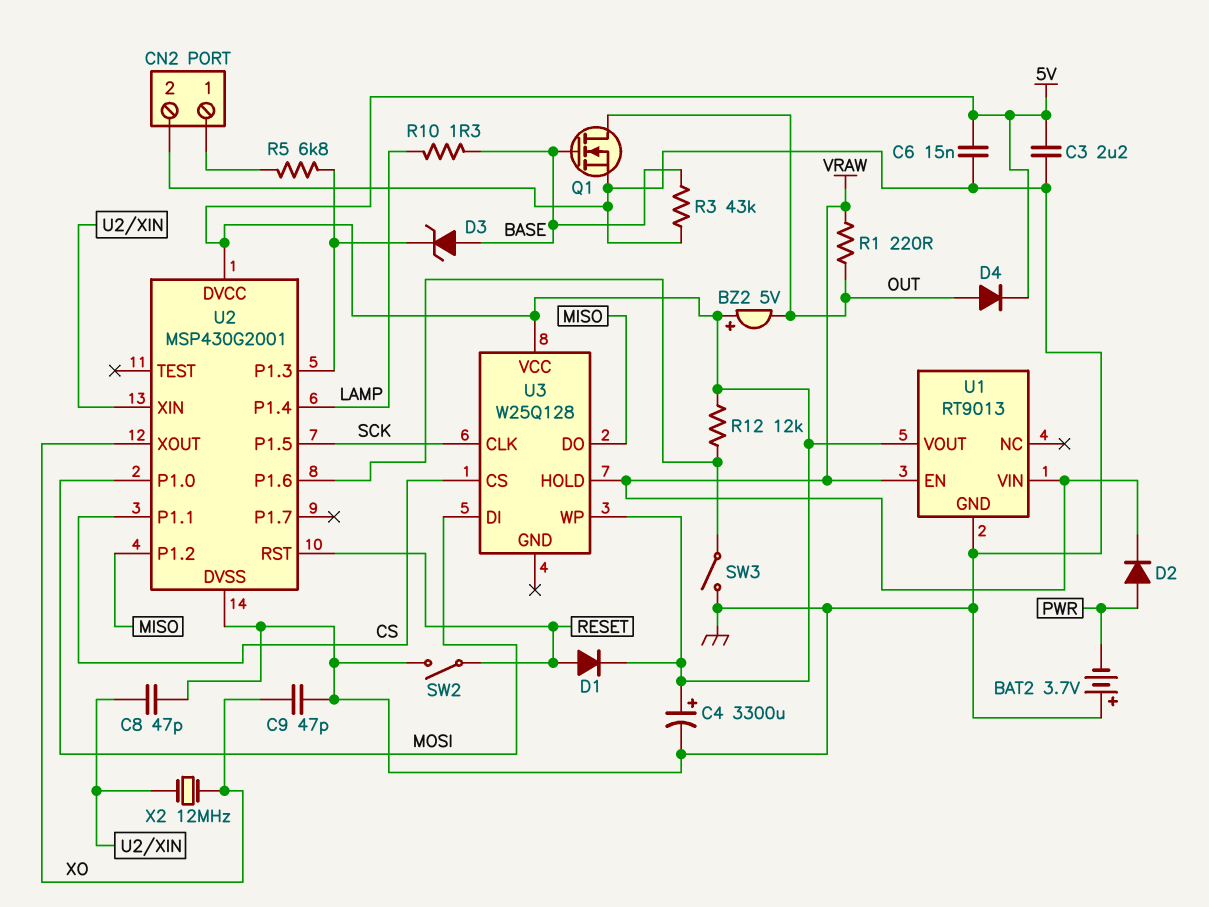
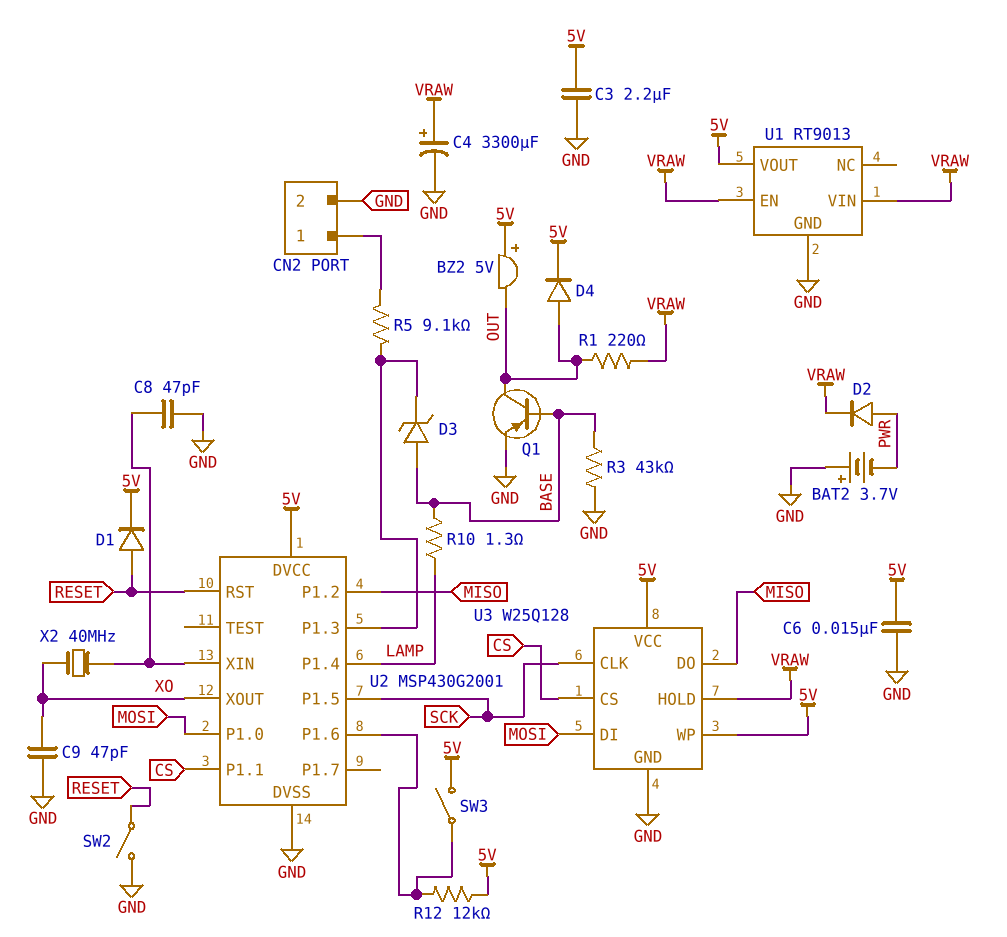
C4: 3300uF (plus 5V, minus GND) -> 3300uF (plus VRAW, minus GND)
Q1: NMOS (G BASE, D OUT, S GND) -> PNP (B BASE, C OUT, E GND)
R5: 6.8k (CN2/1, U2/P1.3) -> 9.1k (CN2/1, U2/P1.3)
SW3: switch (GND, U2/P1.6) -> switch (5V, U2/P1.6)
U3 pin GND: none -> GND
X2: 12MHz (U2/XIN, XO) -> 40MHz (U2/XIN, XO)

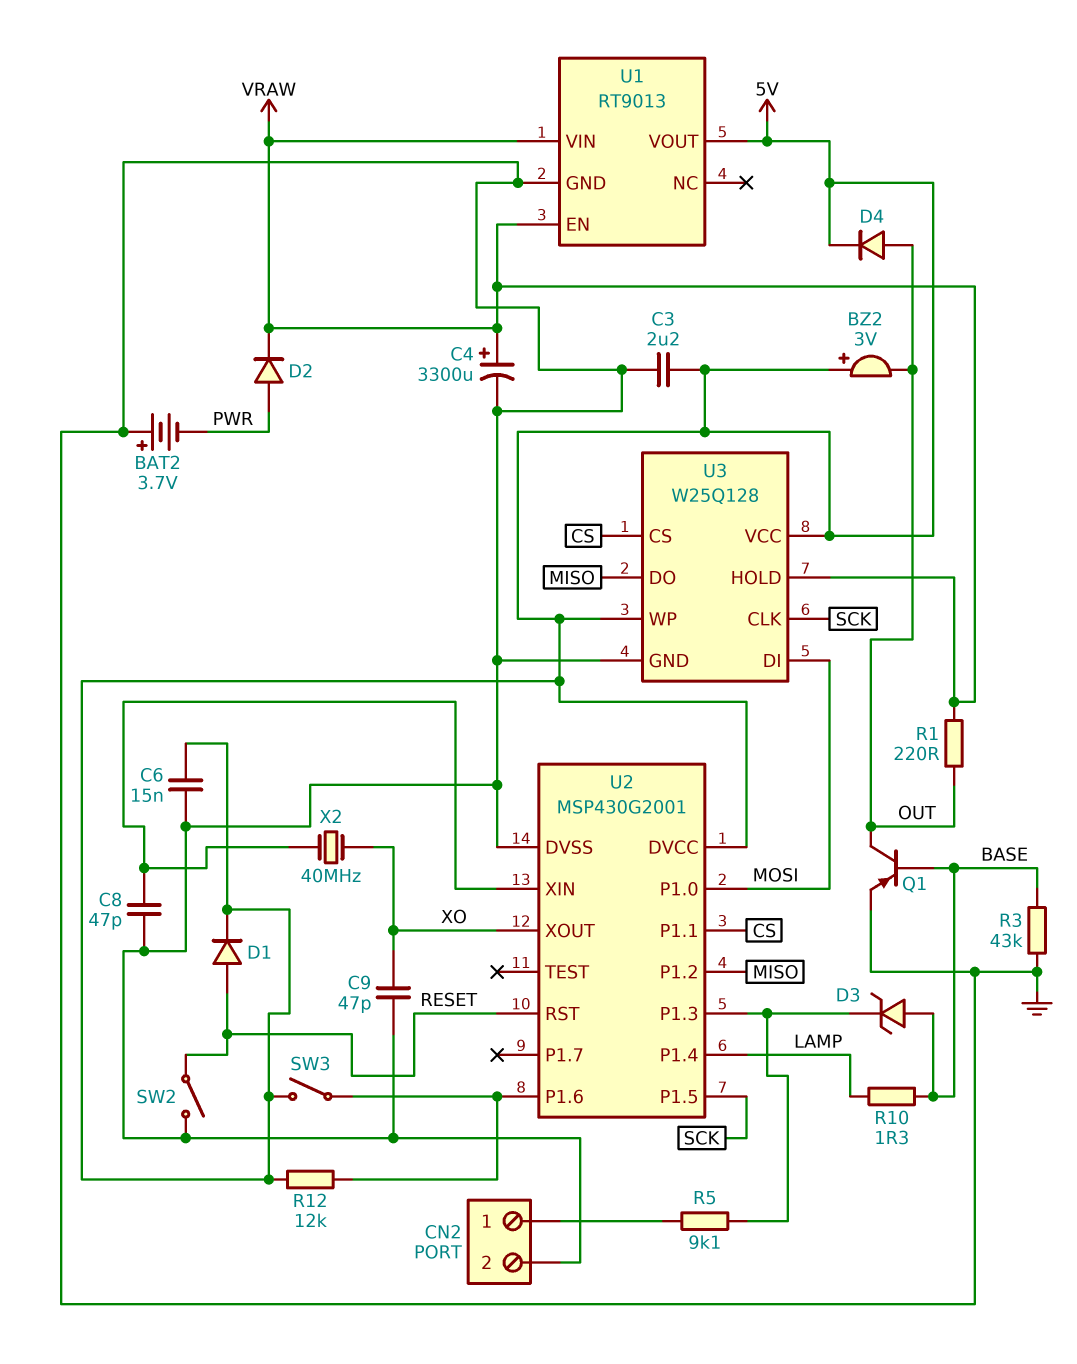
BZ2: buzzer 5V (plus 5V, minus OUT) -> buzzer 3V (plus 5V, minus OUT)

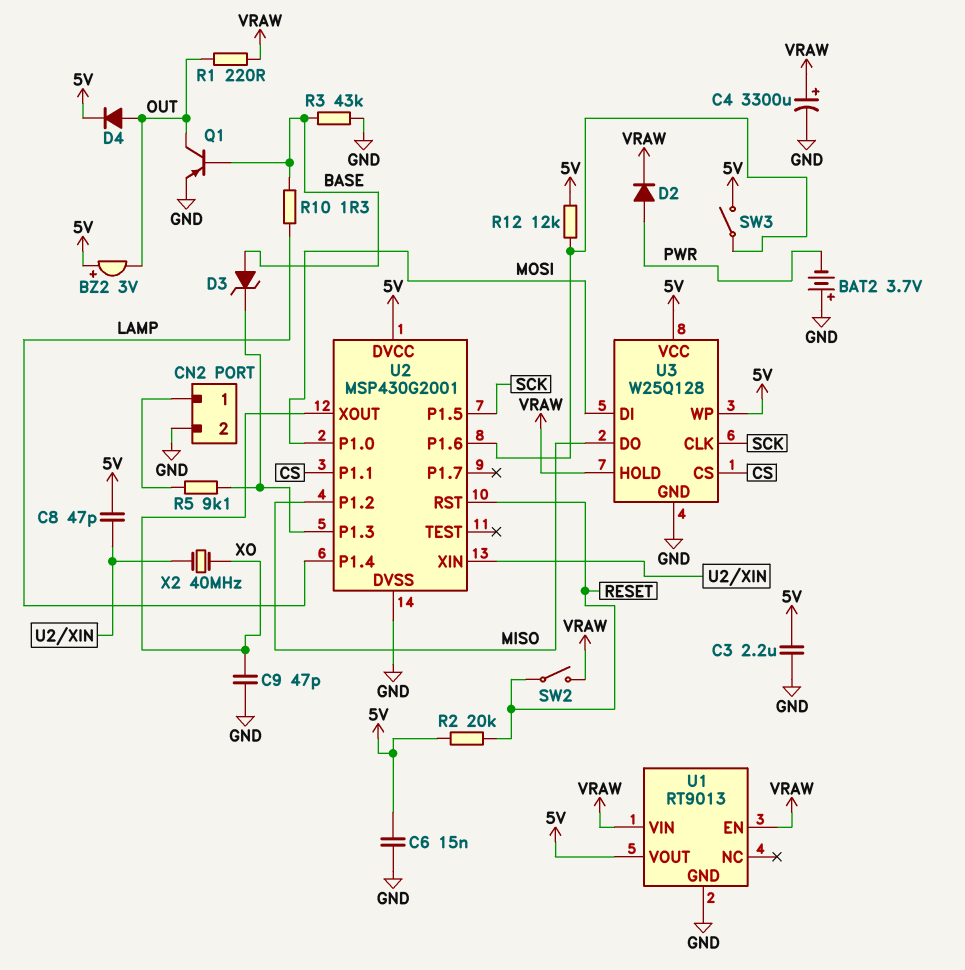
C8: 47pF (GND, U2/XIN) -> 47pF (5V, U2/XIN)
D1: diode (A RESET, K 5V) -> none
R2: none -> 20k (5V, RESET)
SW2: switch (GND, RESET) -> switch (RESET, VRAW)

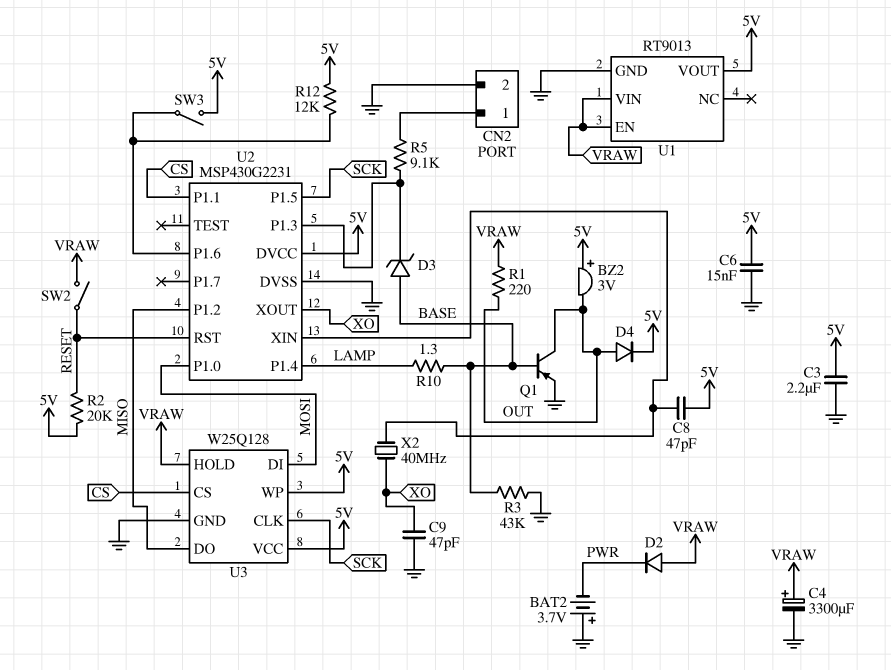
D2: diode (A PWR, K VRAW) -> diode (A VRAW, K PWR)
U2: MSP430G2001 -> MSP430G2231

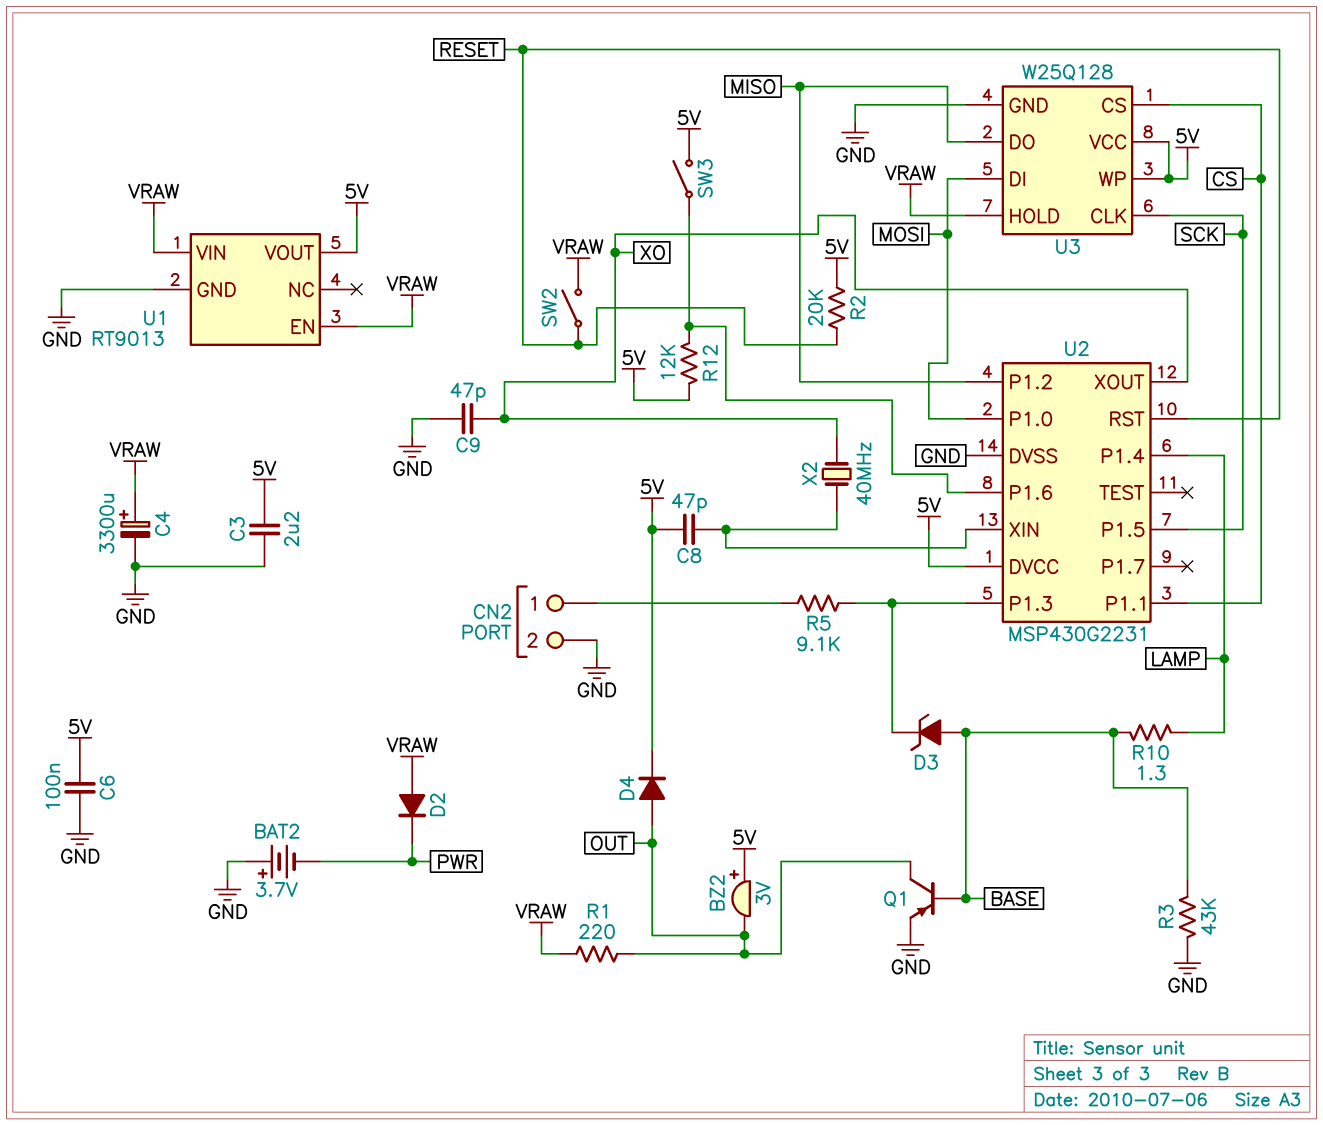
C6: 15nF (5V, GND) -> 100nF (5V, GND)

